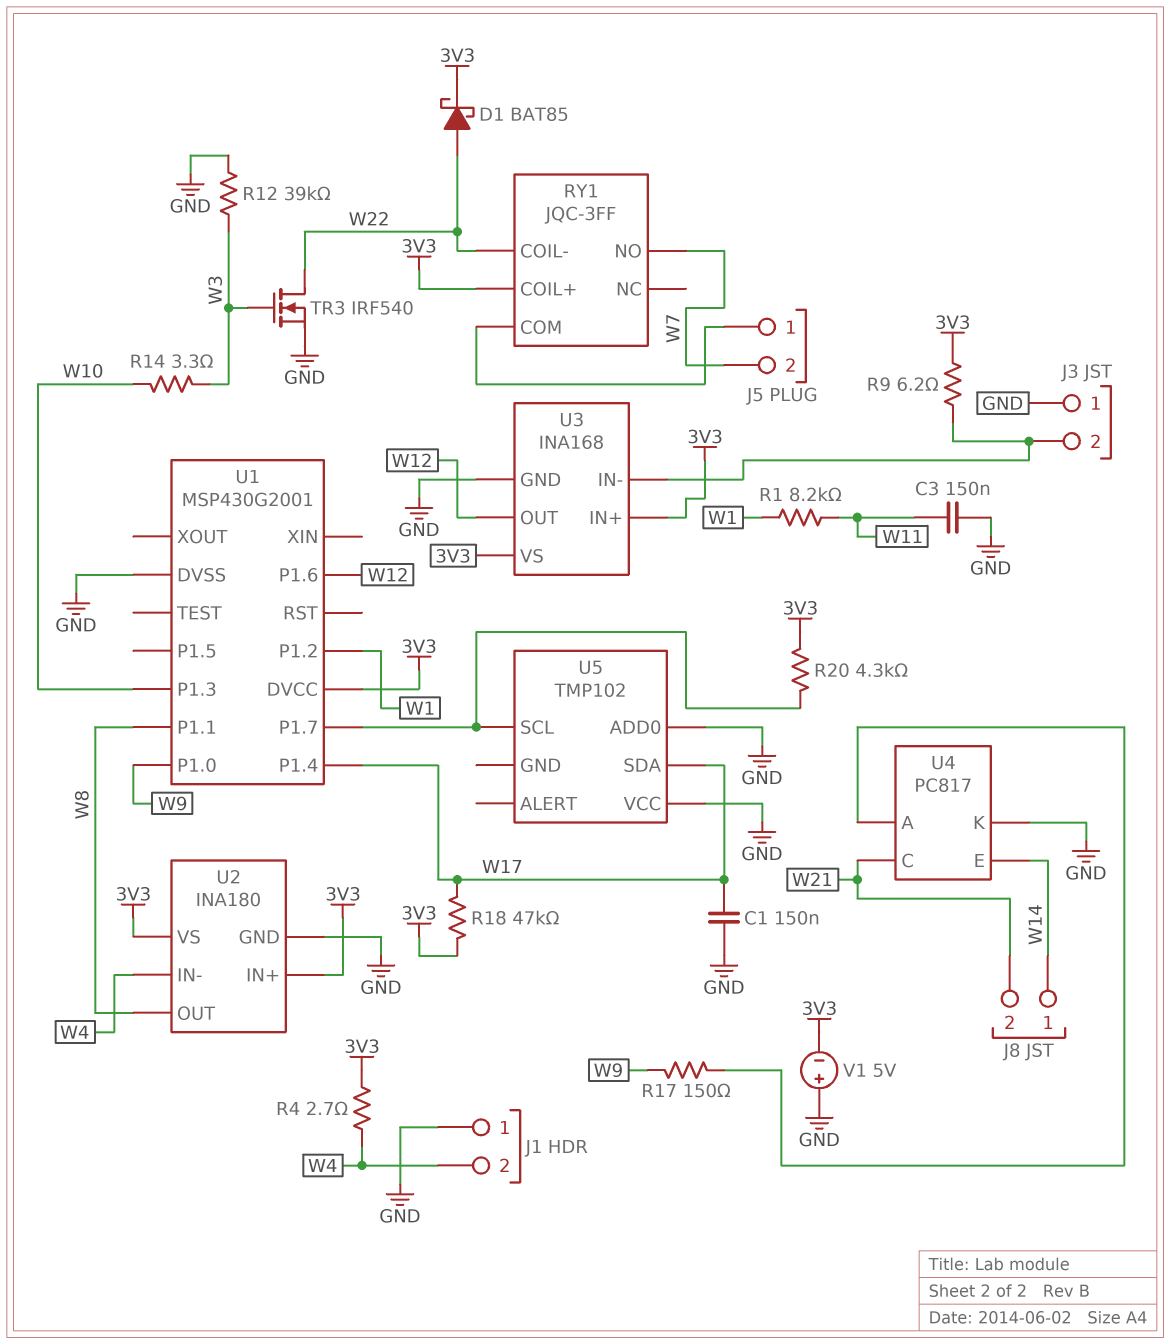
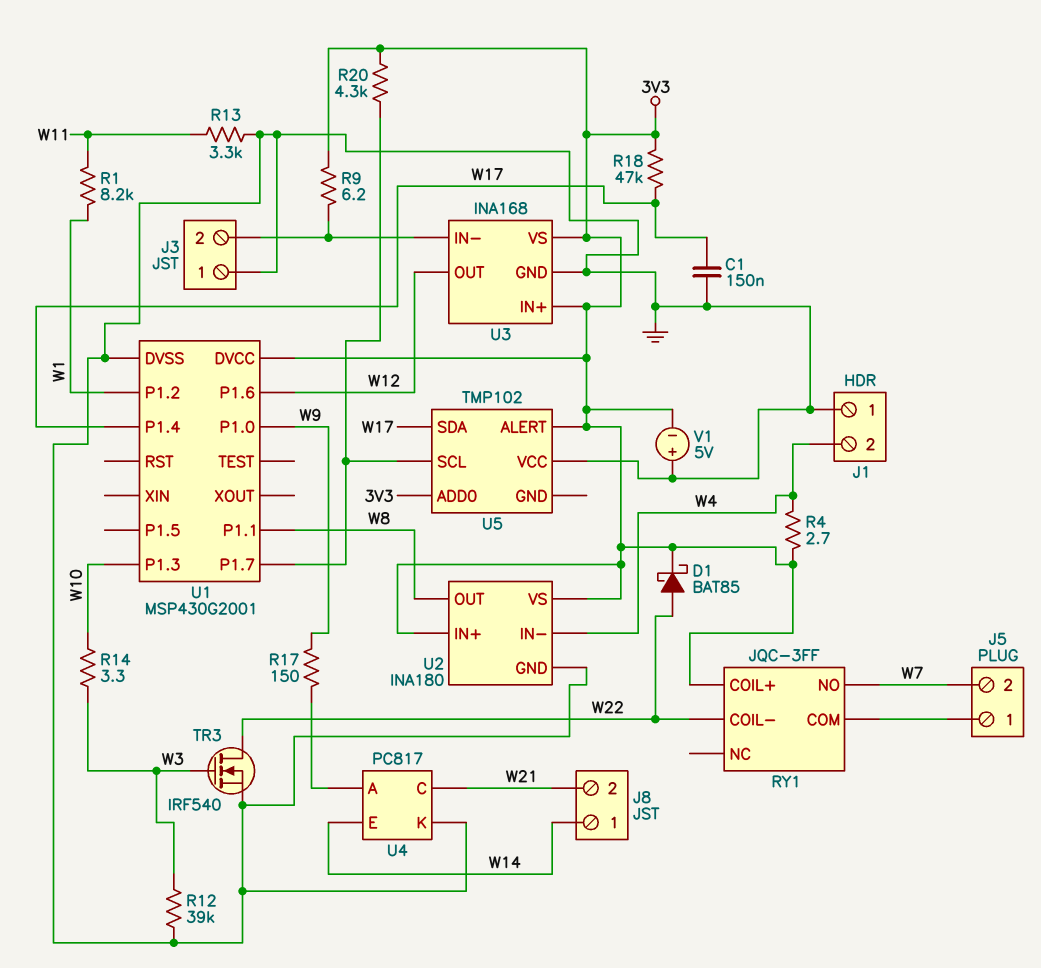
C3: 150nF (GND, W11) -> none
R13: none -> 3.3k (GND, W11)
U5 pin ADD0: GND -> 3V3
U5 pin ALERT: none -> 3V3

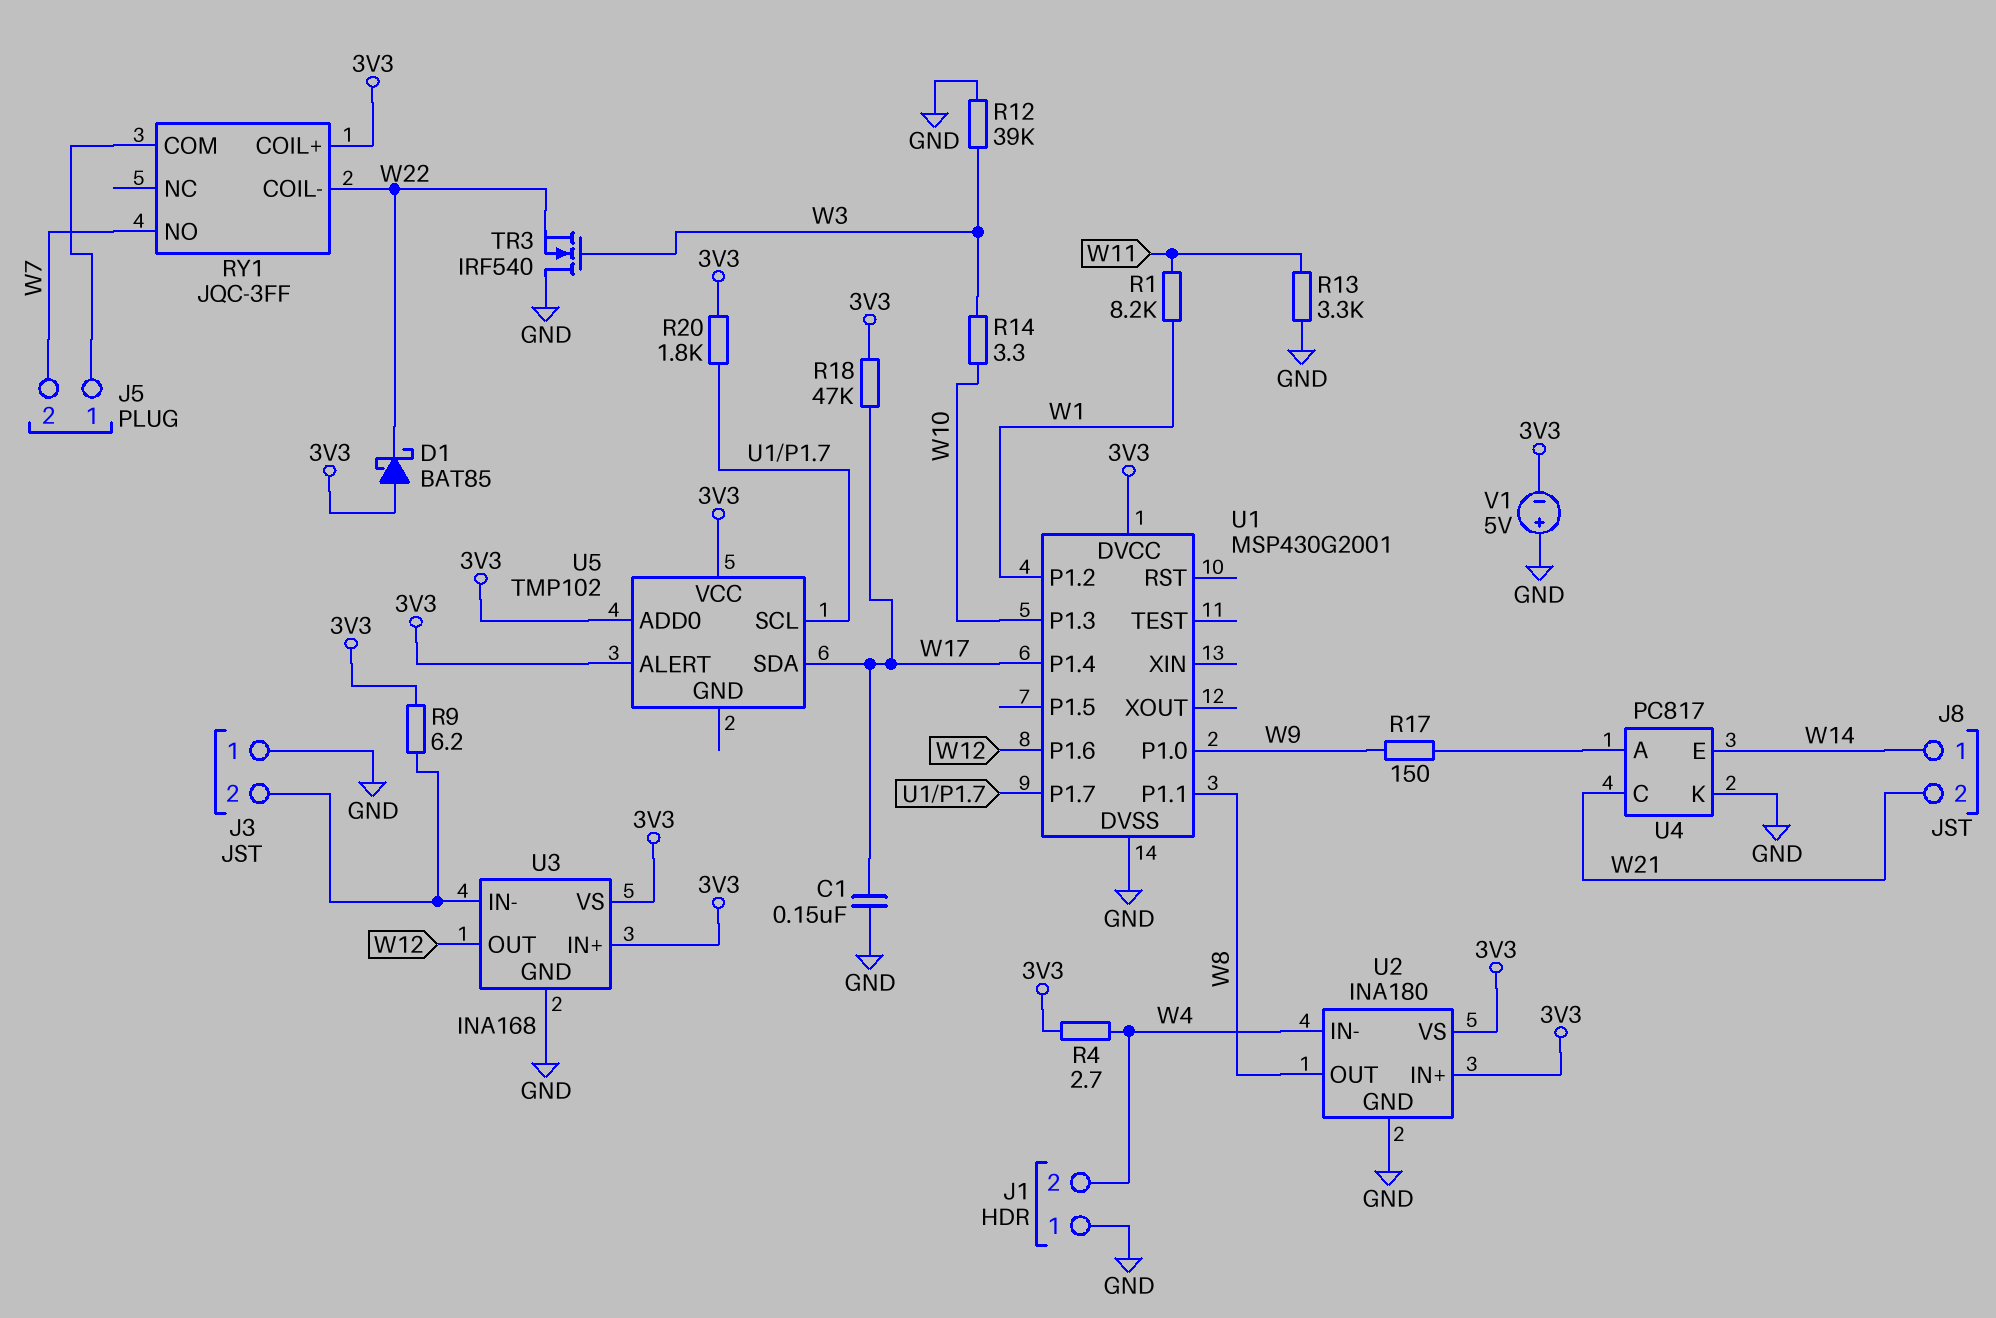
D1: schottky BAT85 (A W22, K 3V3) -> schottky BAT85 (A 3V3, K W22)
R20: 4.3k (3V3, U1/P1.7) -> 1.8k (3V3, U1/P1.7)
TR3: NMOS IRF540 (G W3, D W22, S GND) -> NMOS IRF540 (G W3, D GND, S W22)
U5 pin VCC: GND -> 3V3

